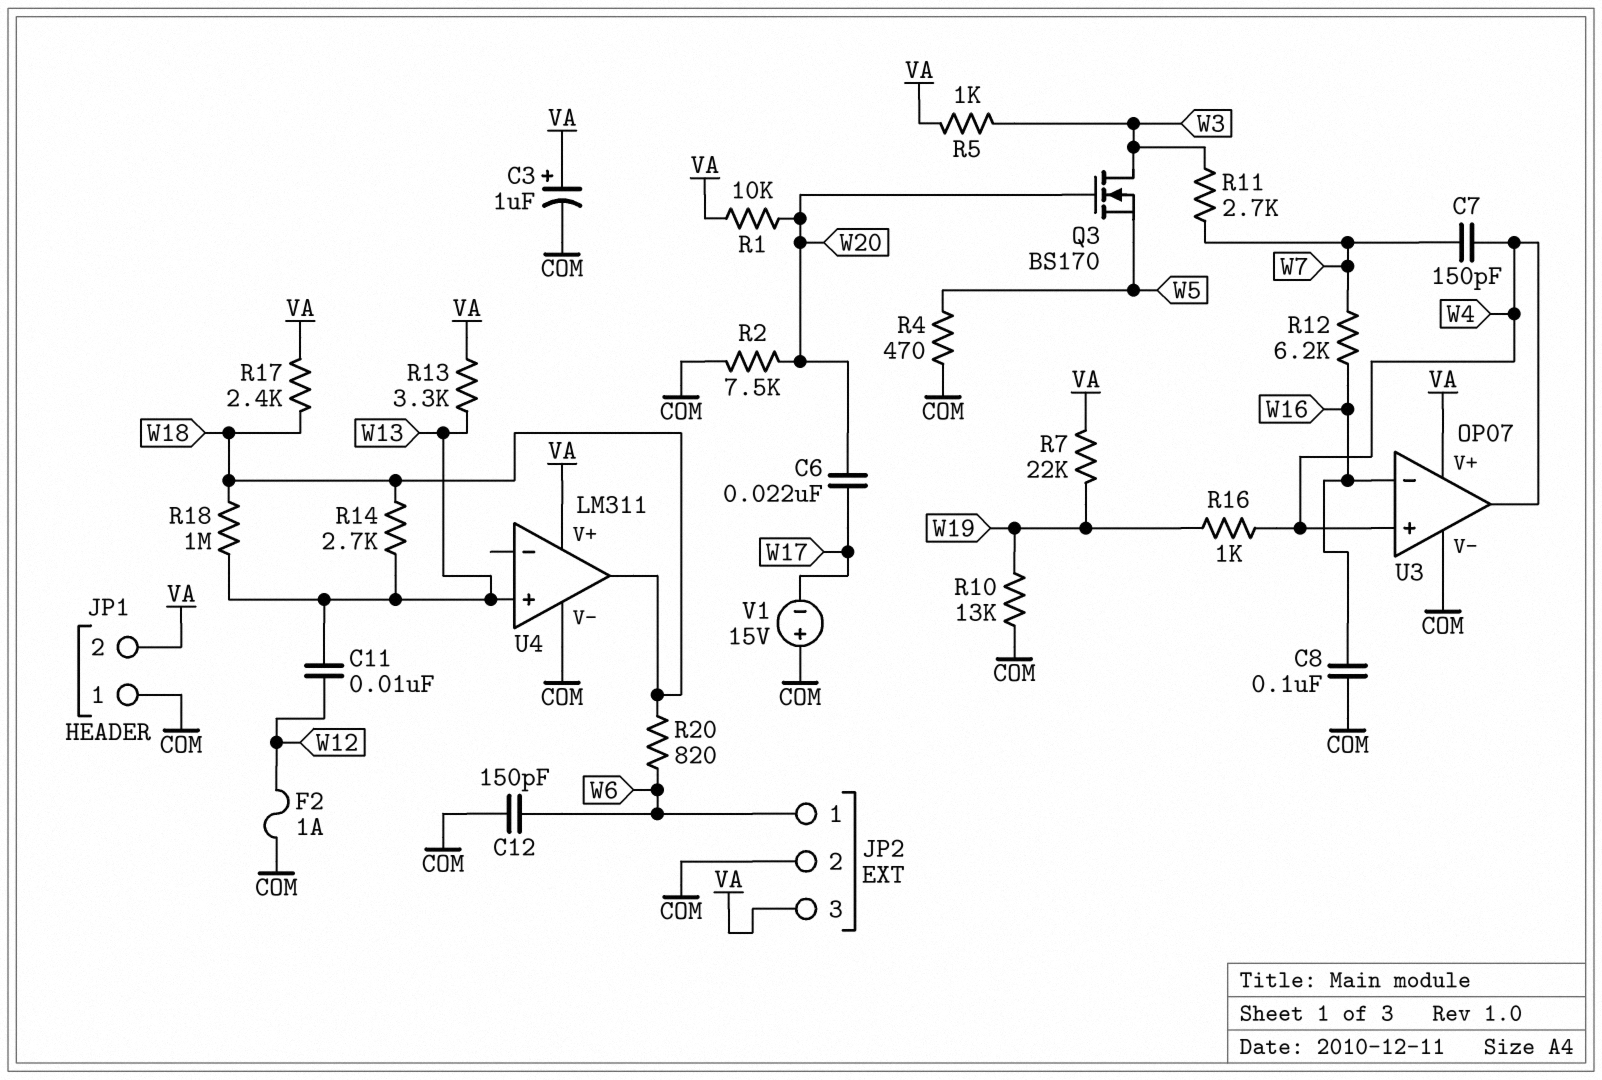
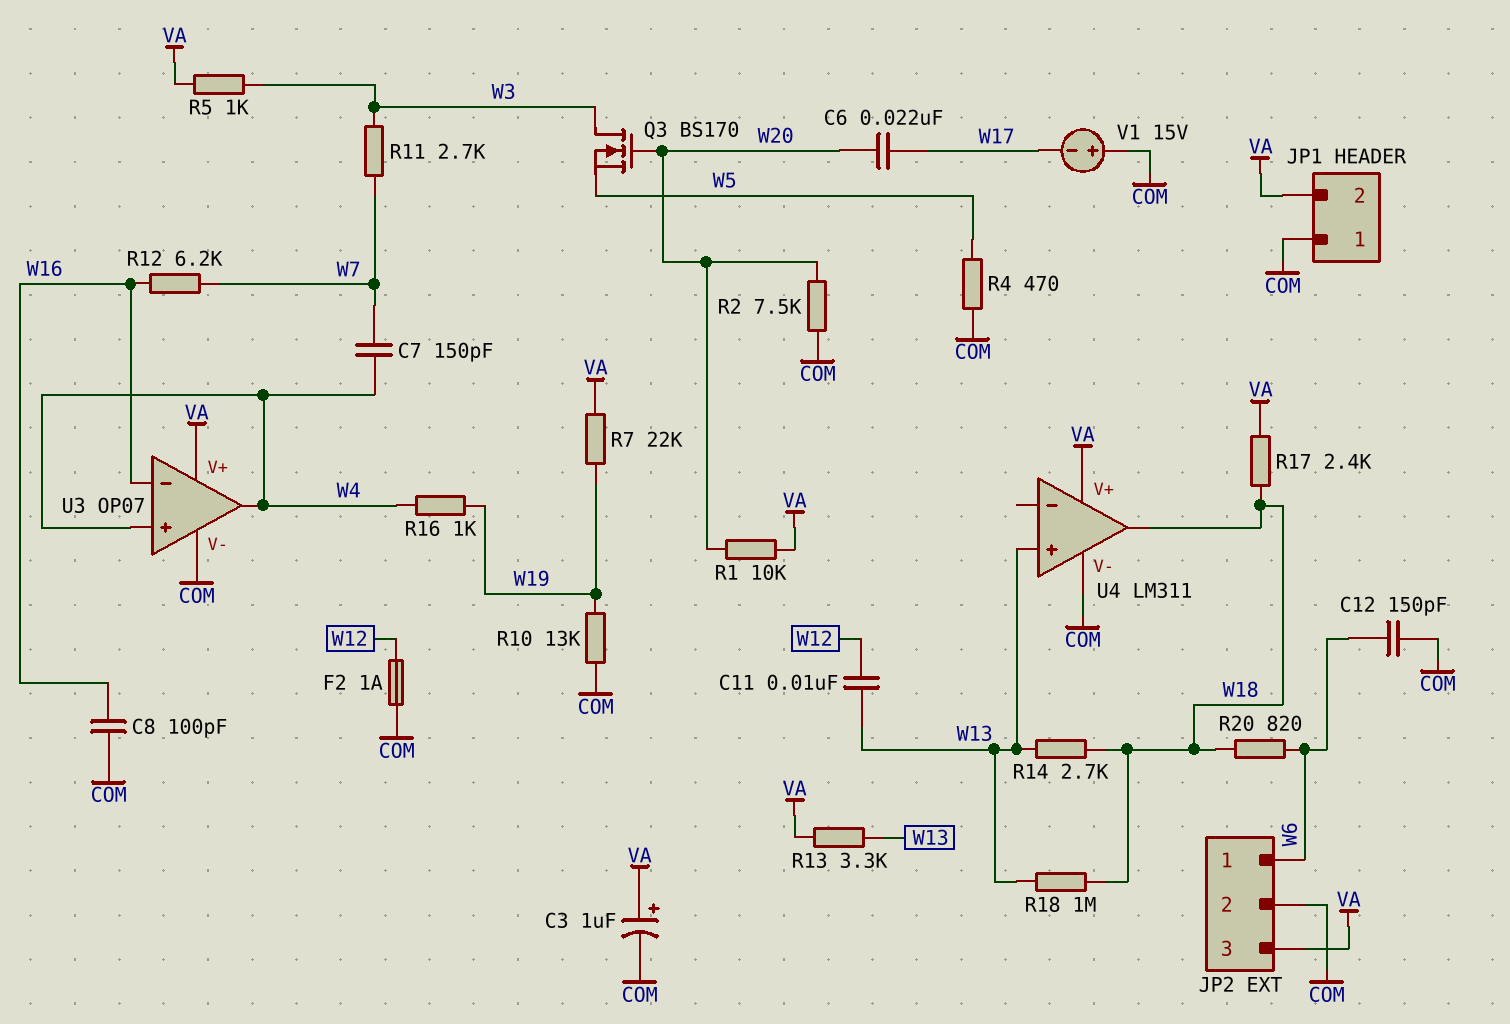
C8: 100nF (COM, W16) -> 100pF (COM, W16)

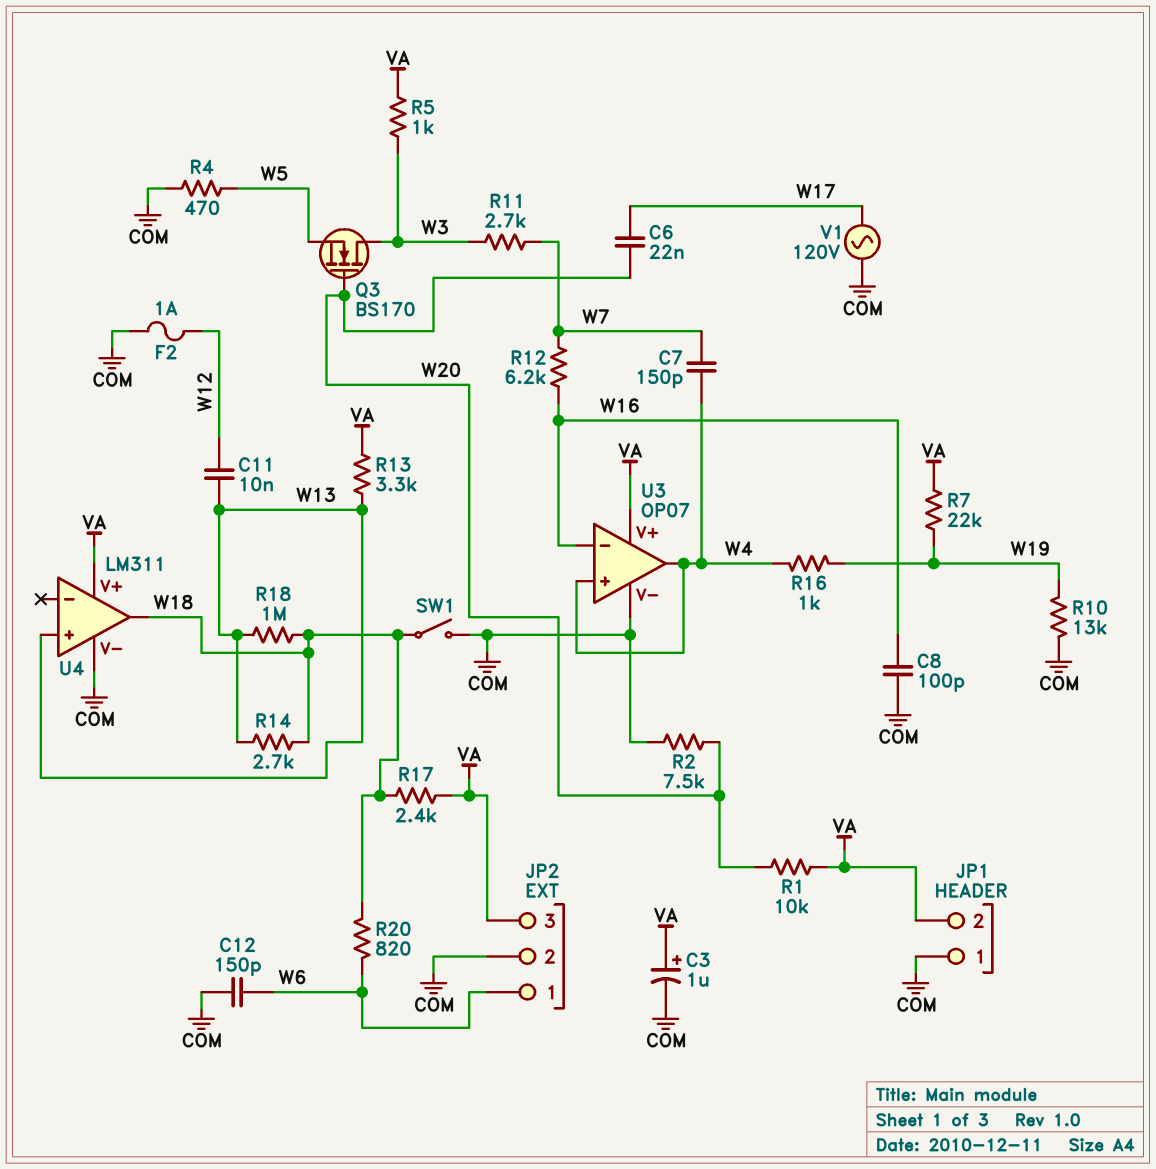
SW1: none -> switch (COM, W18)
V1: 15V (plus COM, minus W17) -> AC 120V (COM, W17)

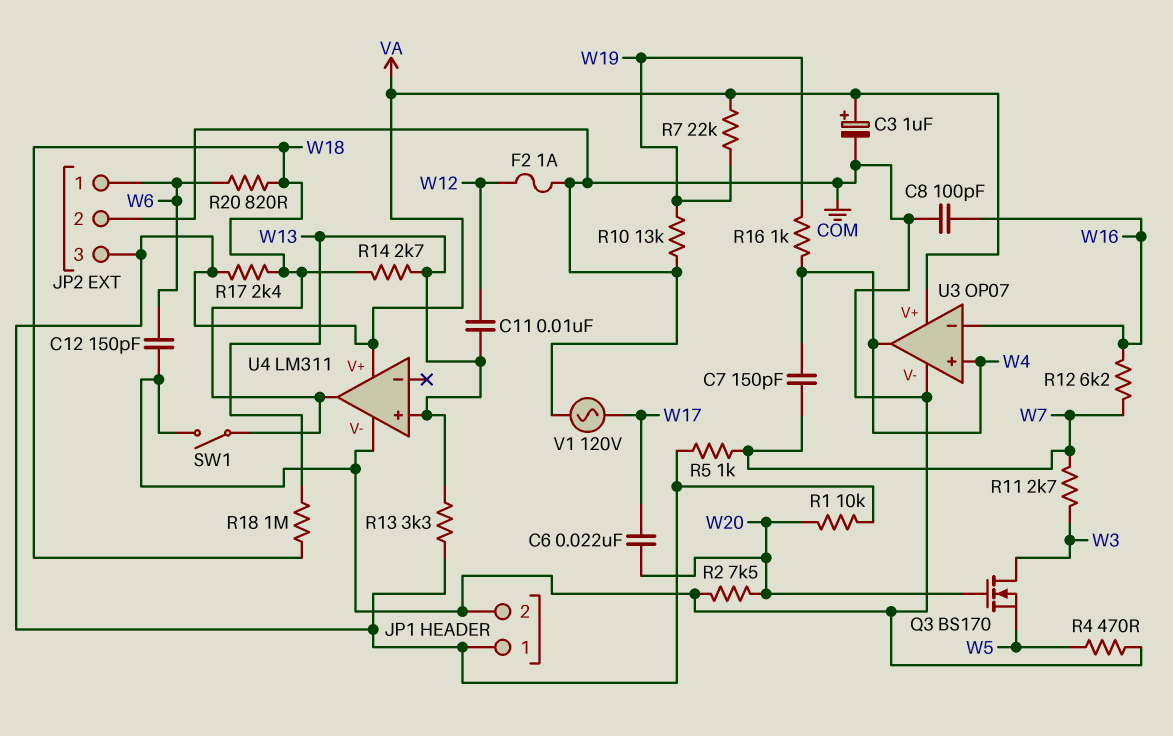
JP1 pin 1: COM -> VA
JP1 pin 2: VA -> COM
R5: 1k (VA, W3) -> 1k (VA, W7)

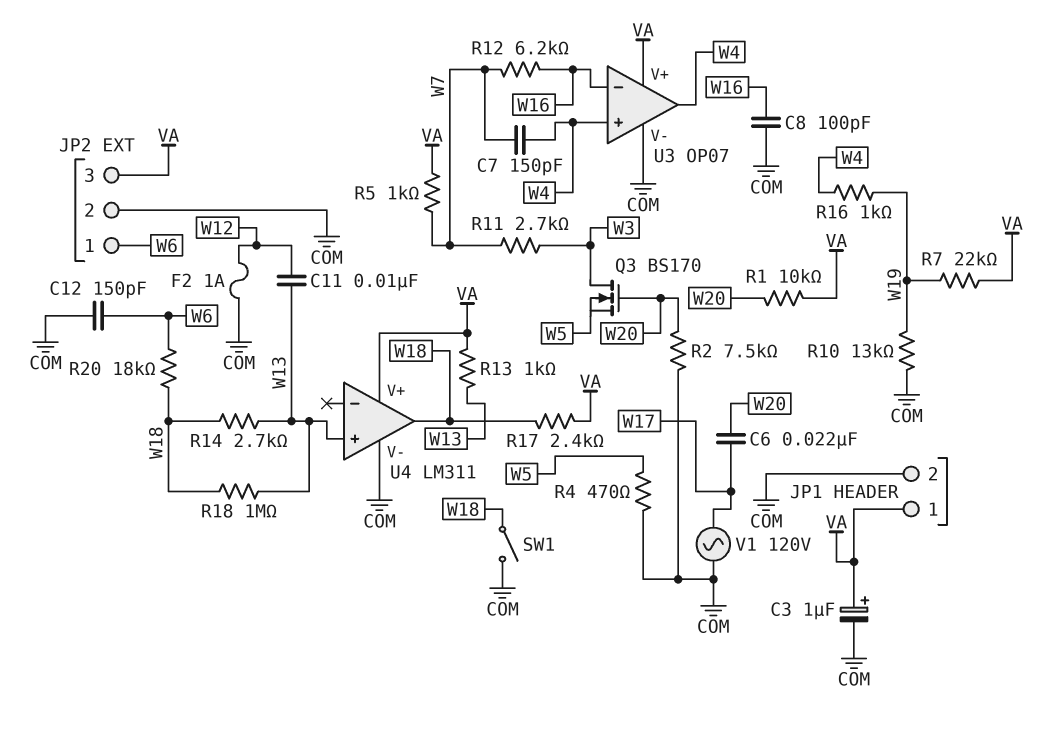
R13: 3.3k (VA, W13) -> 1k (VA, W13)
R20: 820 (W6, W18) -> 18k (W6, W18)

